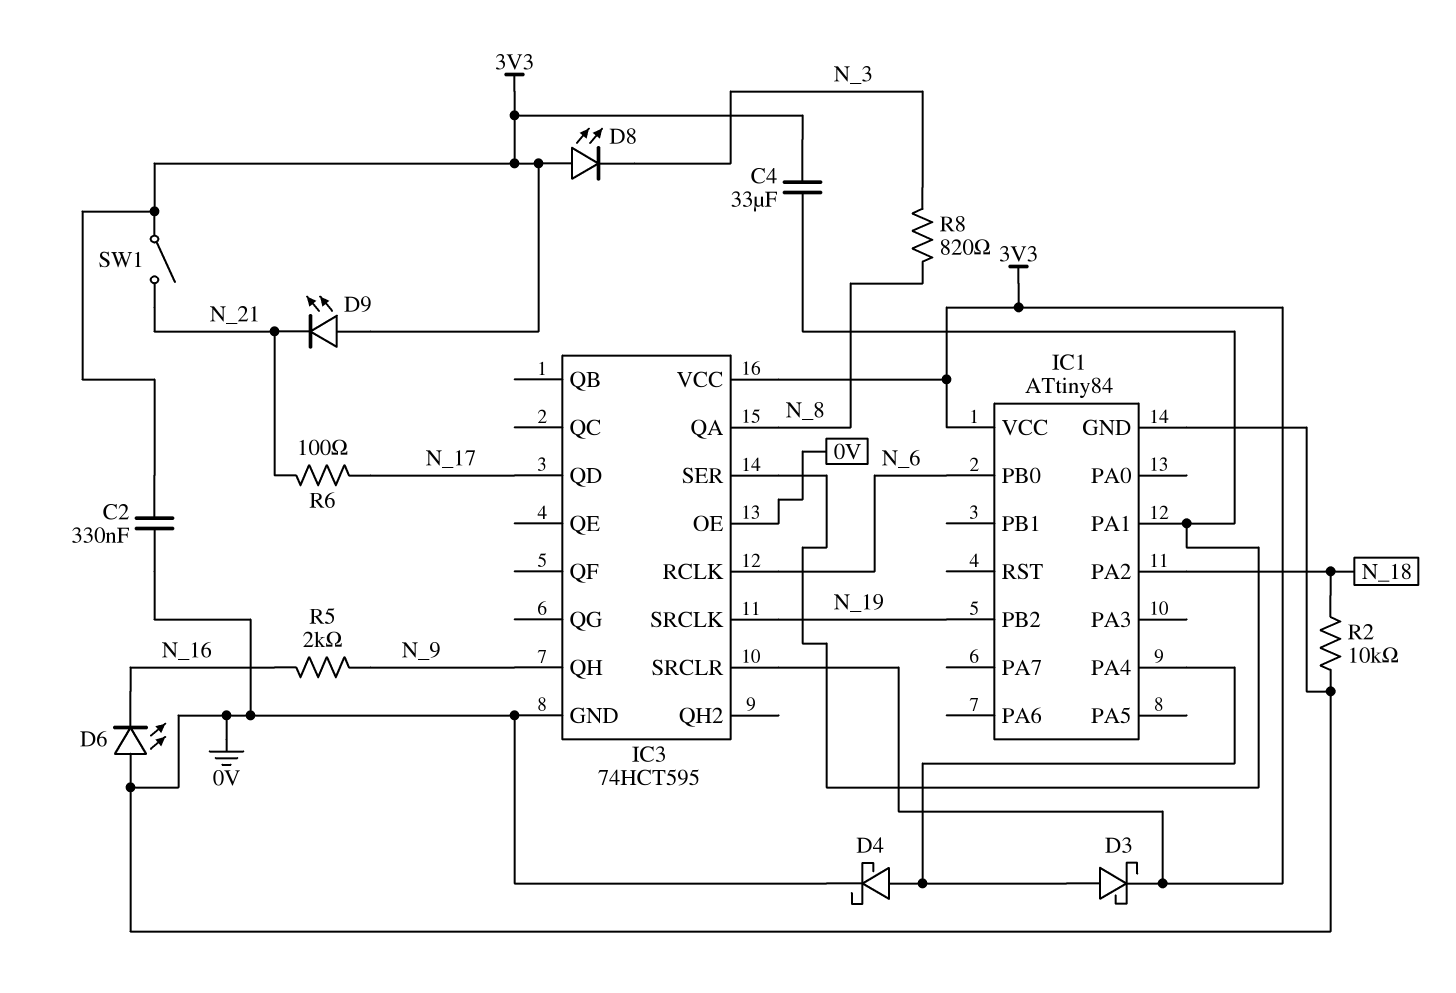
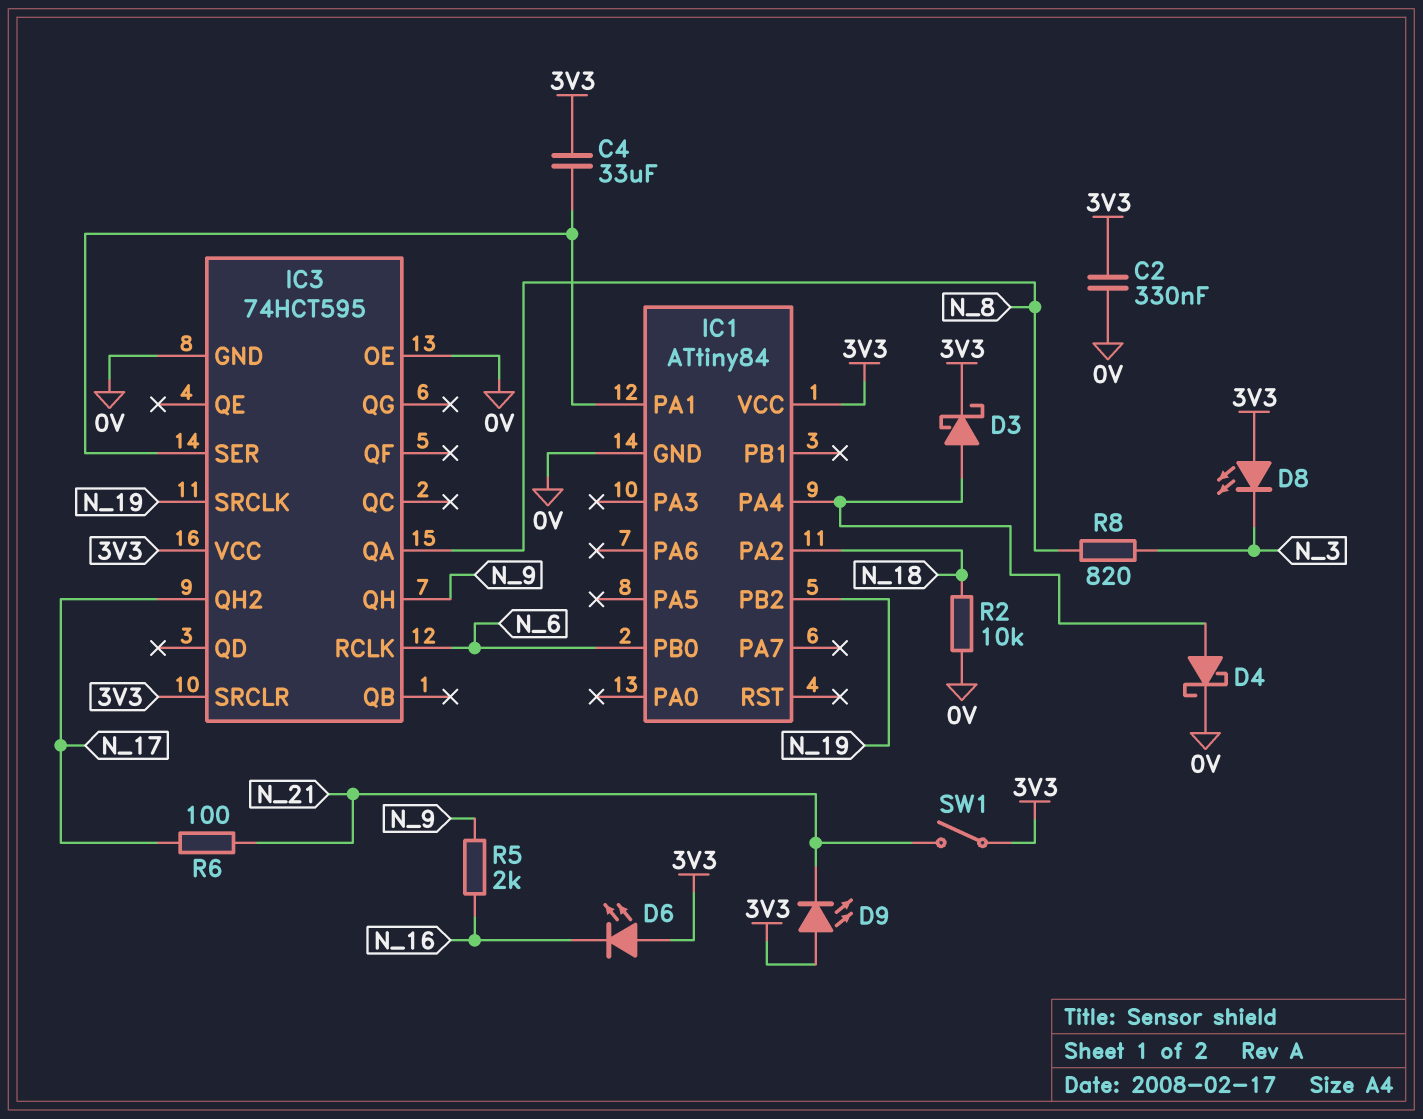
D6: LED (A 0V, K N_16) -> LED (A 3V3, K N_16)
IC3 pin QD: N_17 -> none
IC3 pin QH2: none -> N_17

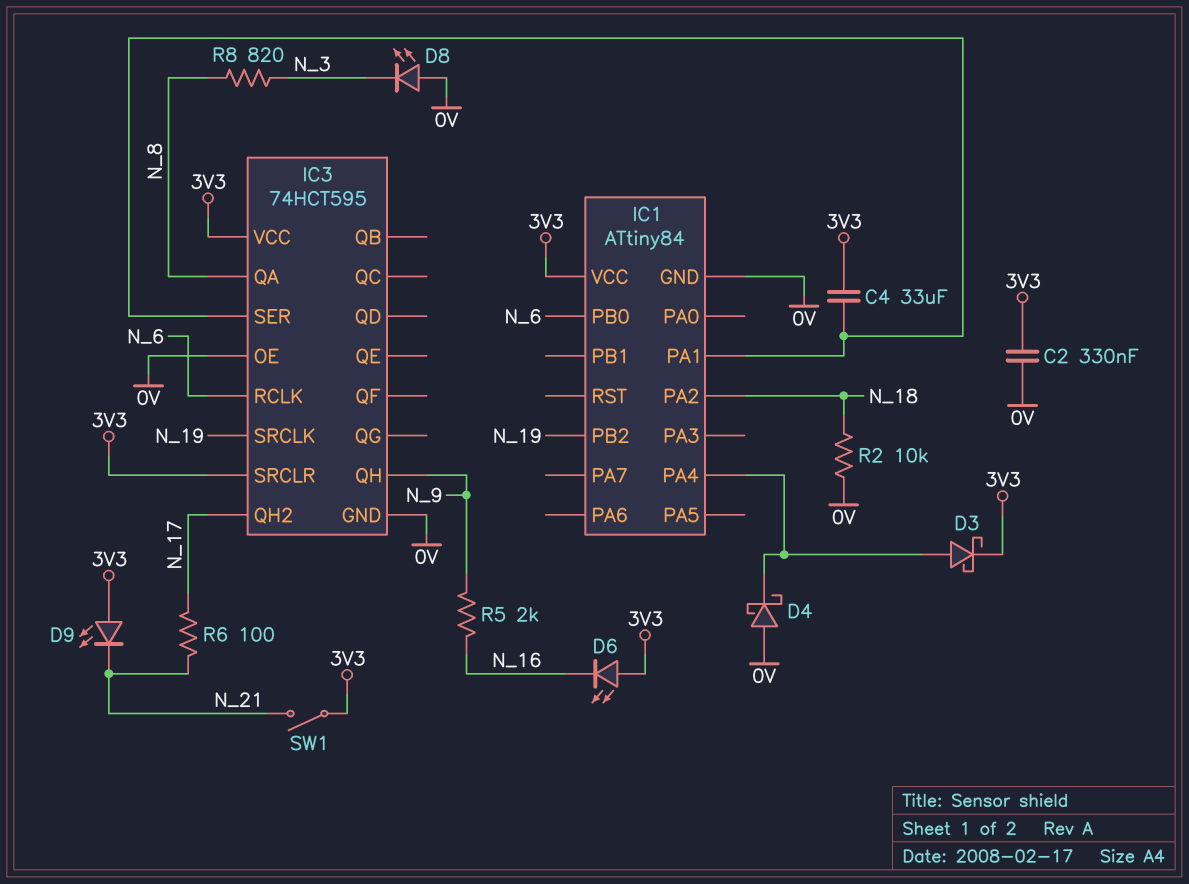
D4: schottky (A IC1/PA4, K 0V) -> schottky (A 0V, K IC1/PA4)
D8: LED (A 3V3, K N_3) -> LED (A 0V, K N_3)

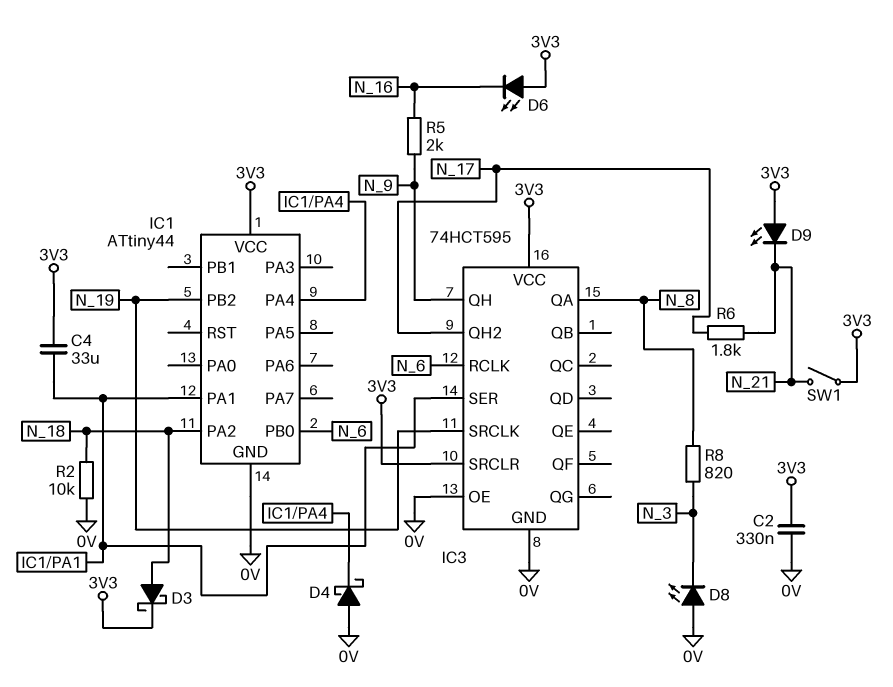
D3: schottky (A IC1/PA4, K 3V3) -> schottky (A N_18, K 3V3)
IC1: ATtiny84 -> ATtiny44
R6: 100 (N_17, N_21) -> 1.8k (N_17, N_21)

